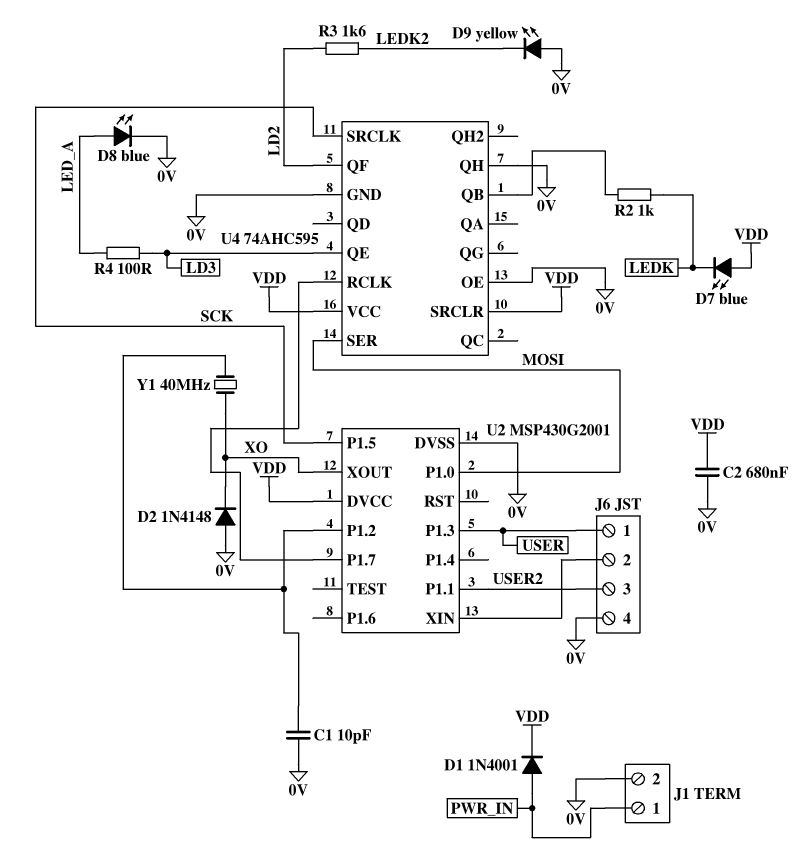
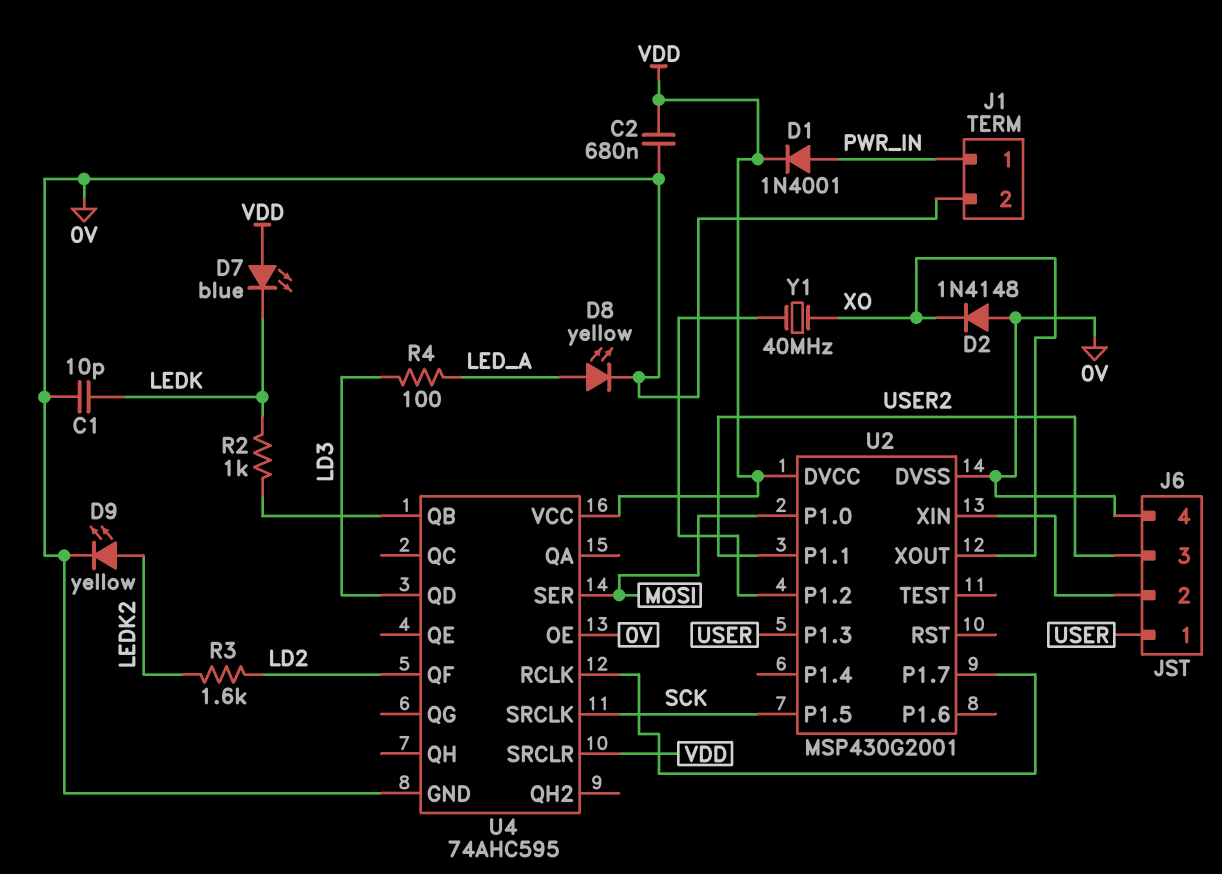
C1: 10pF (0V, U2/P1.2) -> 10pF (0V, LEDK)
D8: LED blue (A LED_A, K 0V) -> LED yellow (A LED_A, K 0V)
D9: LED yellow (A 0V, K LEDK2) -> LED yellow (A LEDK2, K 0V)
U4 pin QD: none -> LD3
U4 pin QE: LD3 -> none
U4 pin QH: 0V -> none

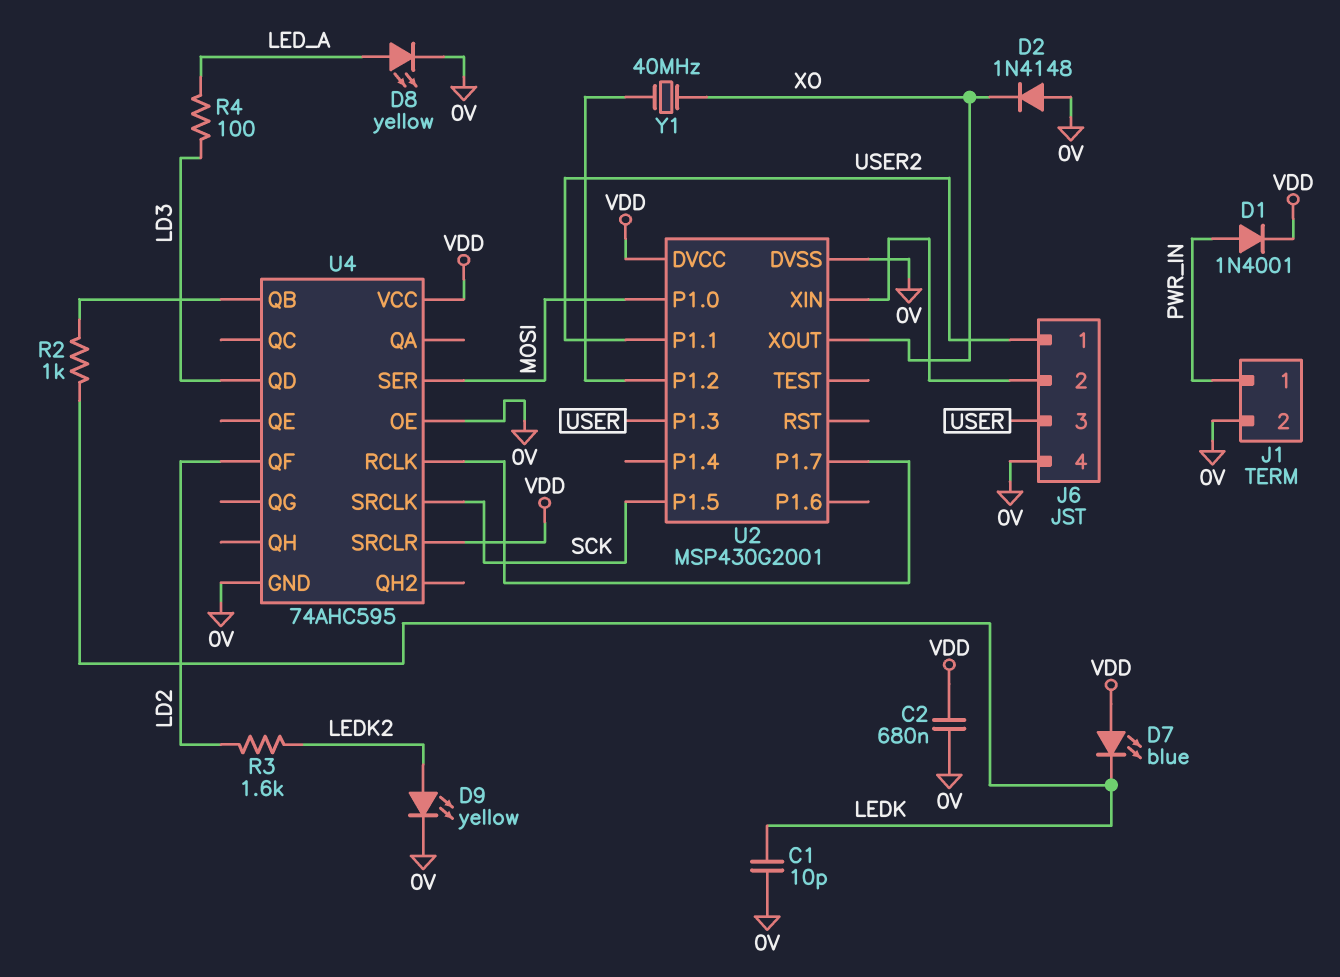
J6 pin 1: USER -> USER2
J6 pin 3: USER2 -> USER

